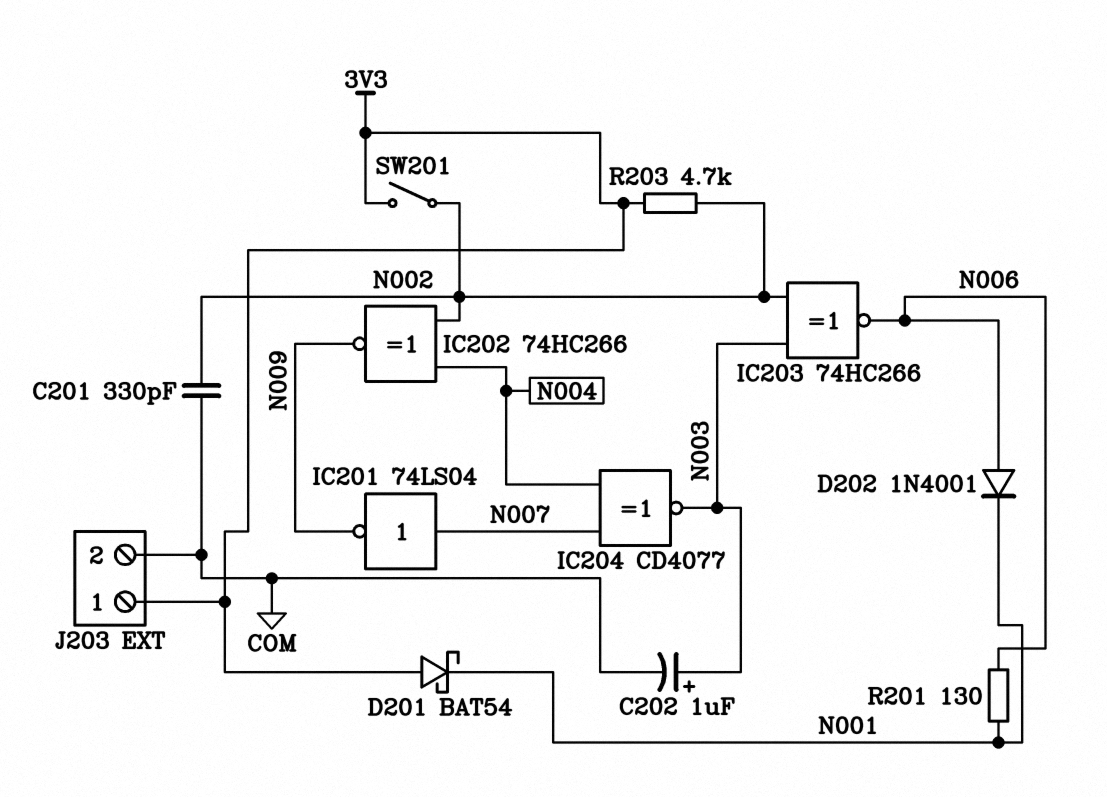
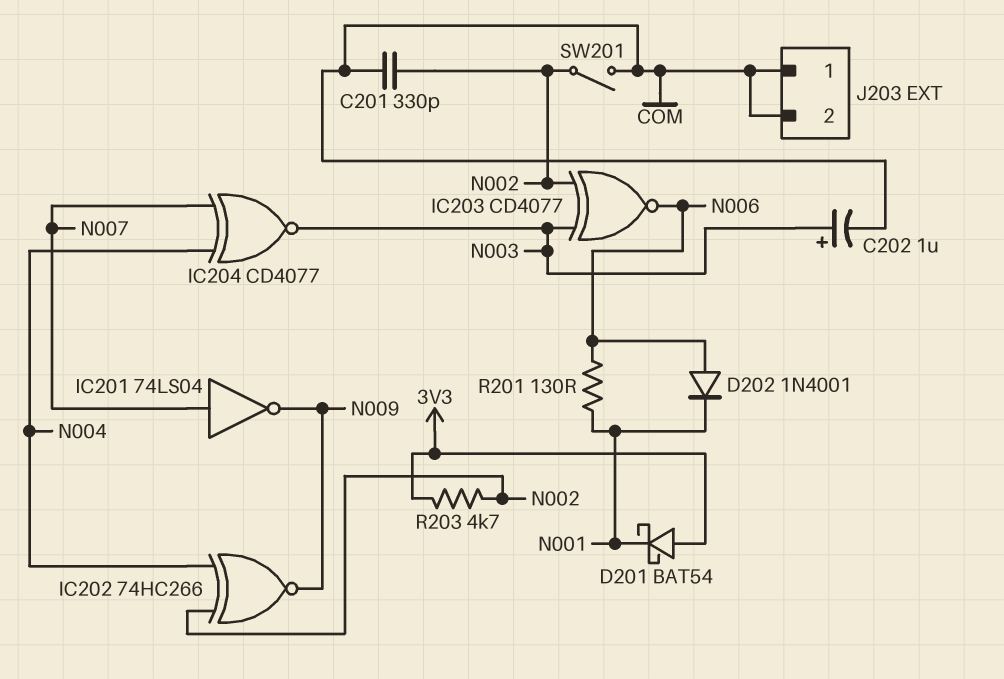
IC203: XNOR 74HC266 (in N002, in N003, out N006) -> XNOR CD4077 (in N002, in N003, out N006)
J203 pin 1: 3V3 -> COM
SW201: switch (3V3, N002) -> switch (COM, N002)

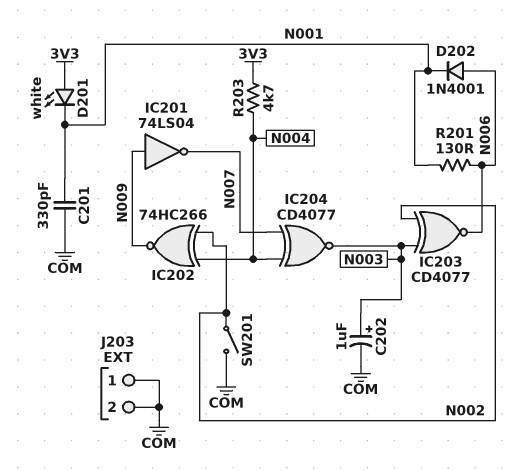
C201: 330pF (COM, N002) -> 330pF (COM, N001)
D201: schottky BAT54 (A 3V3, K N001) -> LED white (A 3V3, K N001)
IC201: NOT 74LS04 (in N007, out N009) -> NOT 74LS04 (in N009, out N007)
R203: 4.7k (3V3, N002) -> 4.7k (3V3, N004)

